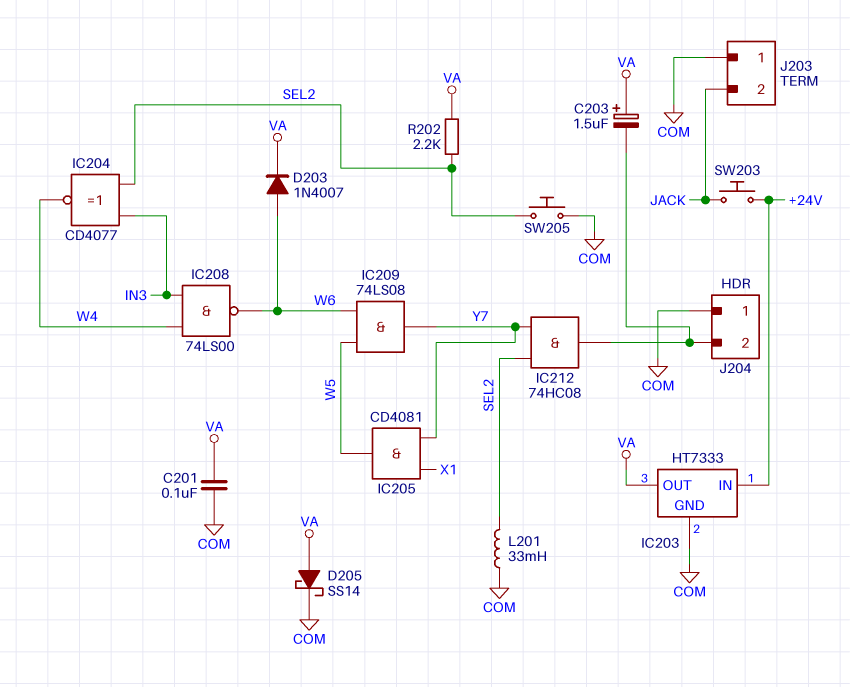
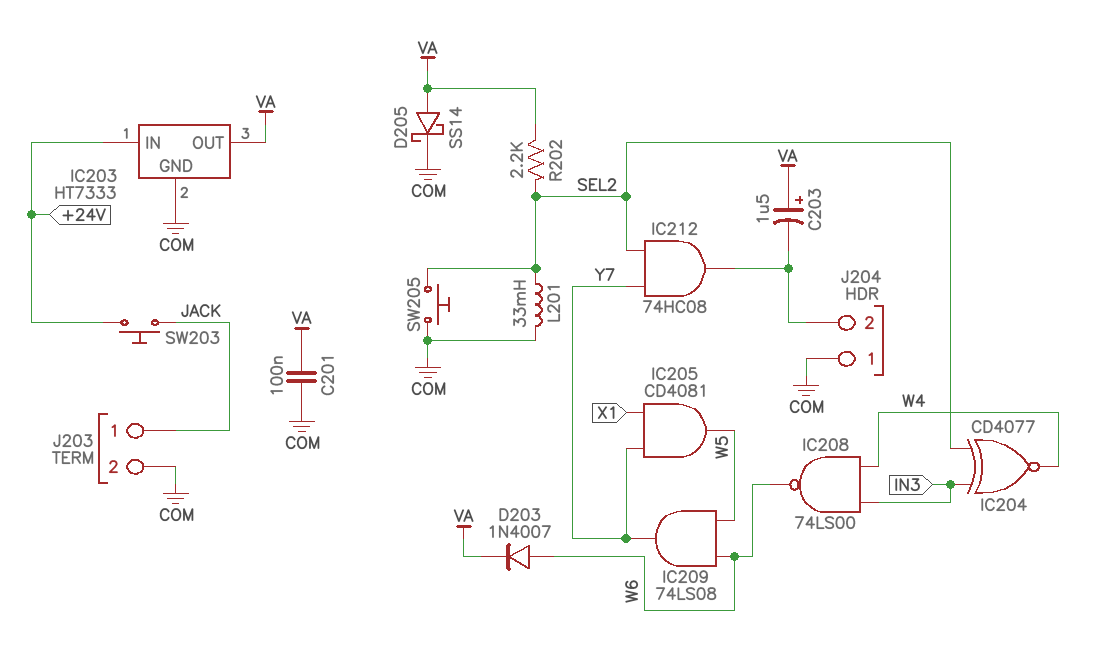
J203 pin 1: COM -> JACK
J203 pin 2: JACK -> COM

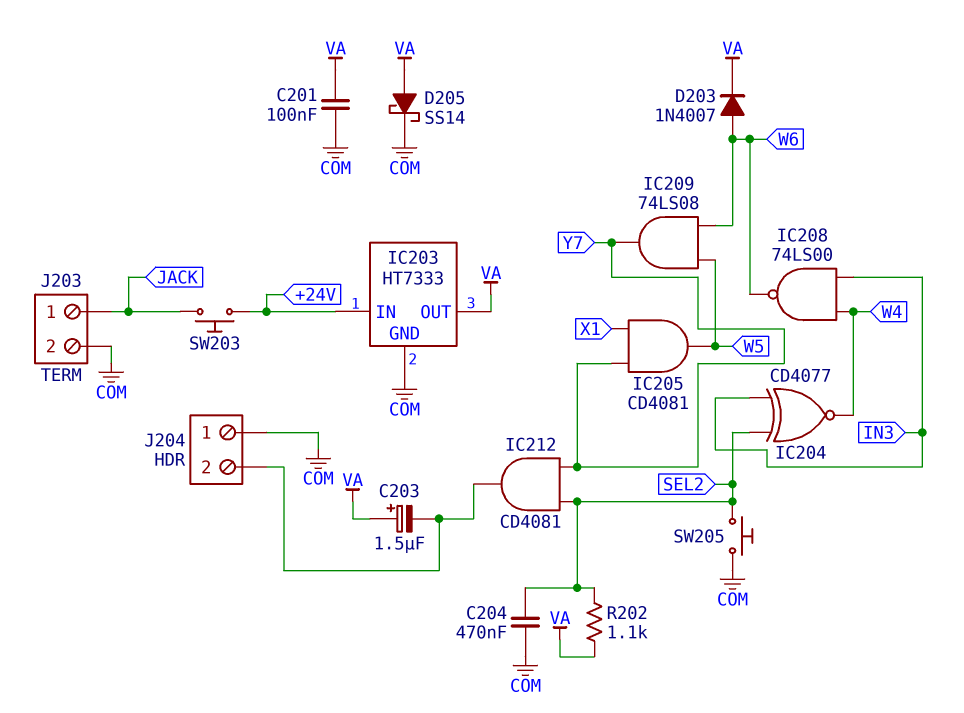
C204: none -> 470nF (COM, SEL2)
IC212: AND 74HC08 (in SEL2, in Y7, out J204/2) -> AND CD4081 (in SEL2, in Y7, out J204/2)
L201: 33mH (COM, SEL2) -> none
R202: 2.2k (SEL2, VA) -> 1.1k (SEL2, VA)

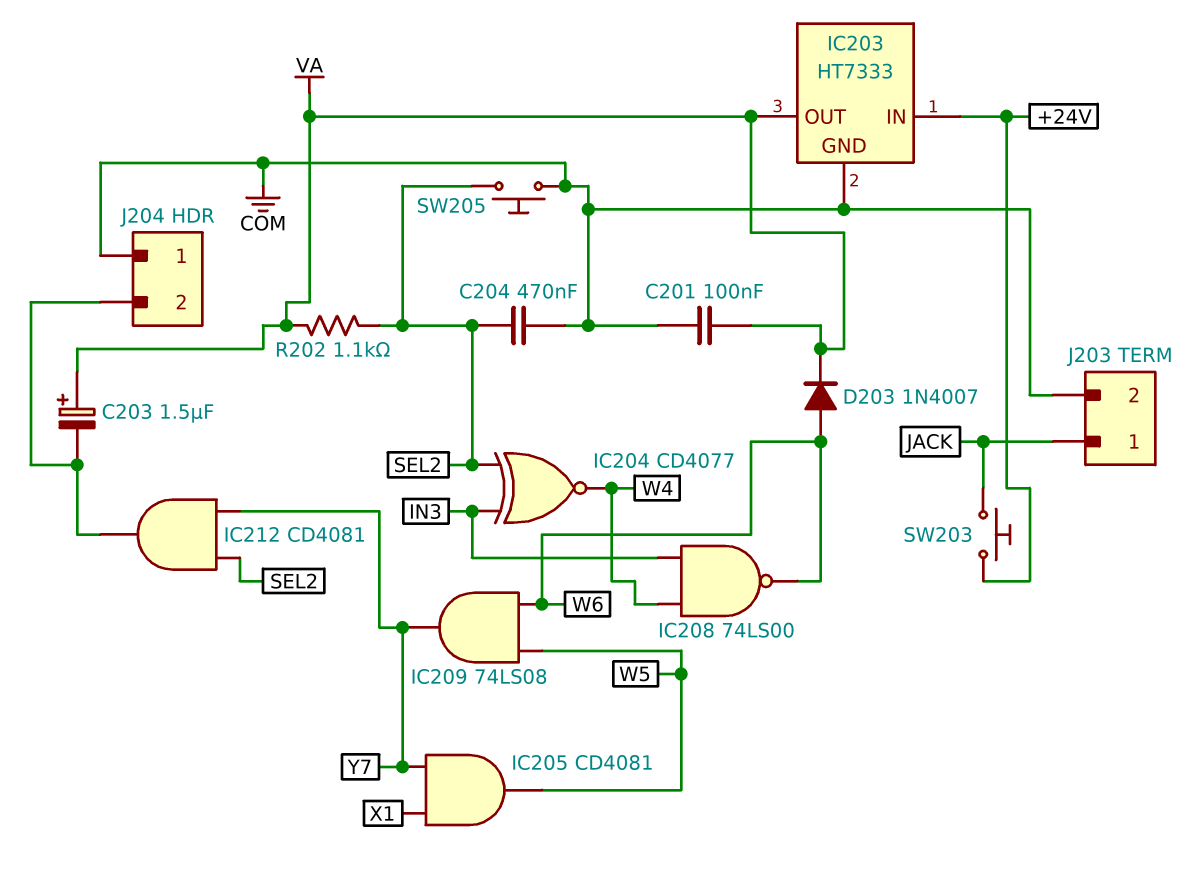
D205: schottky SS14 (A VA, K COM) -> none

